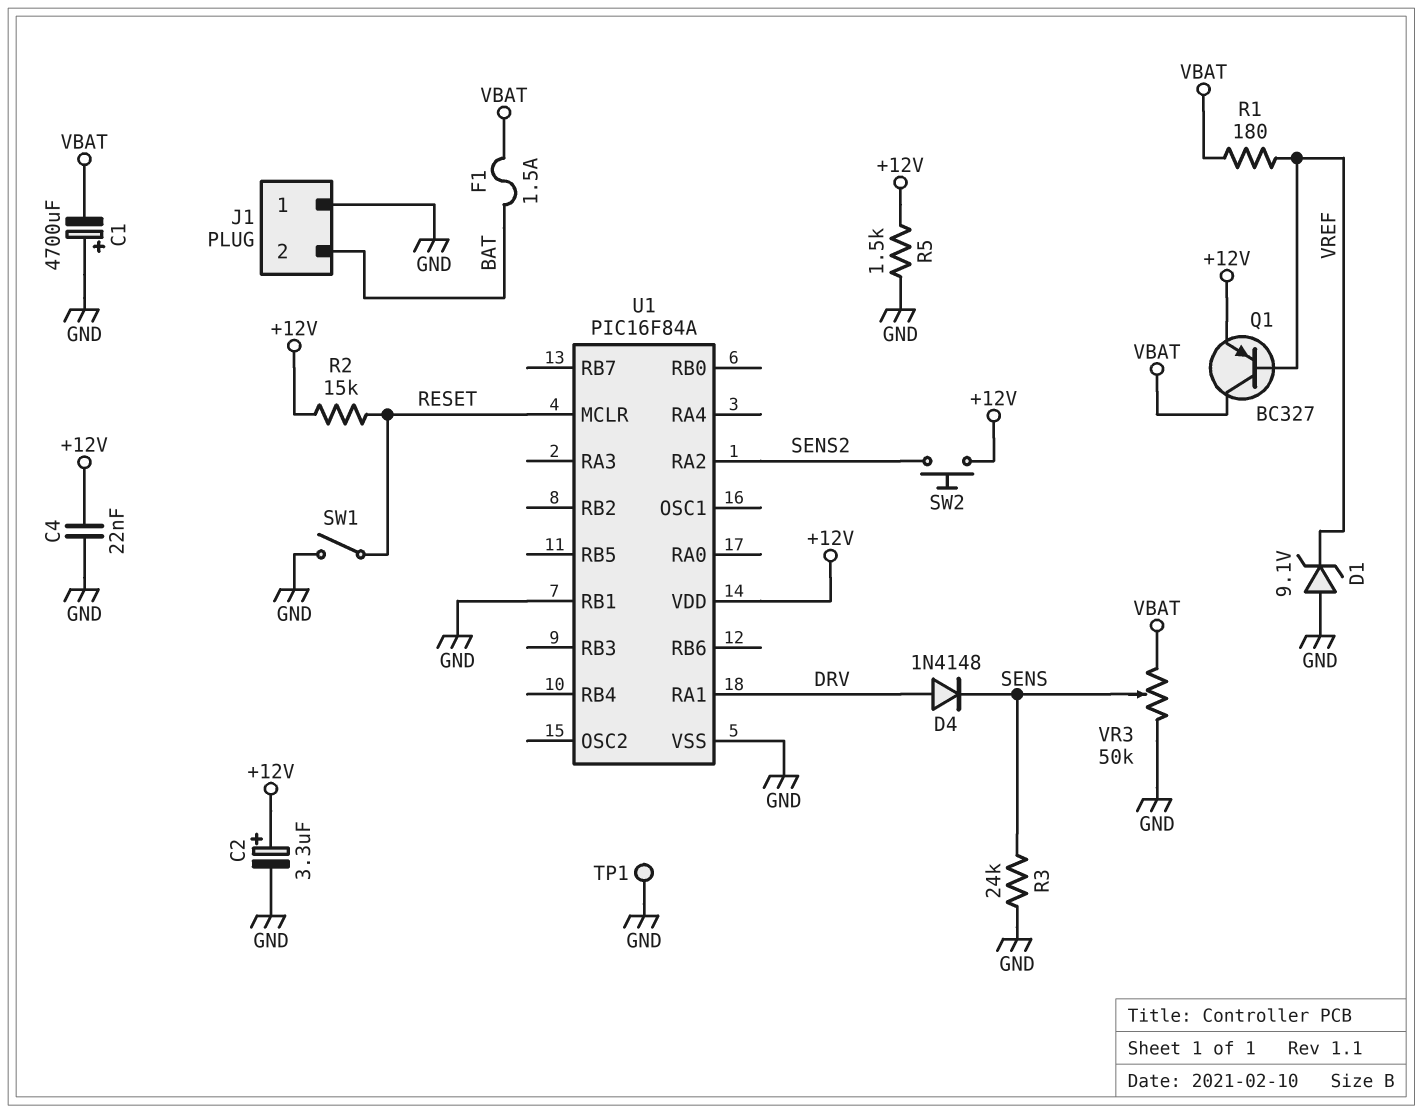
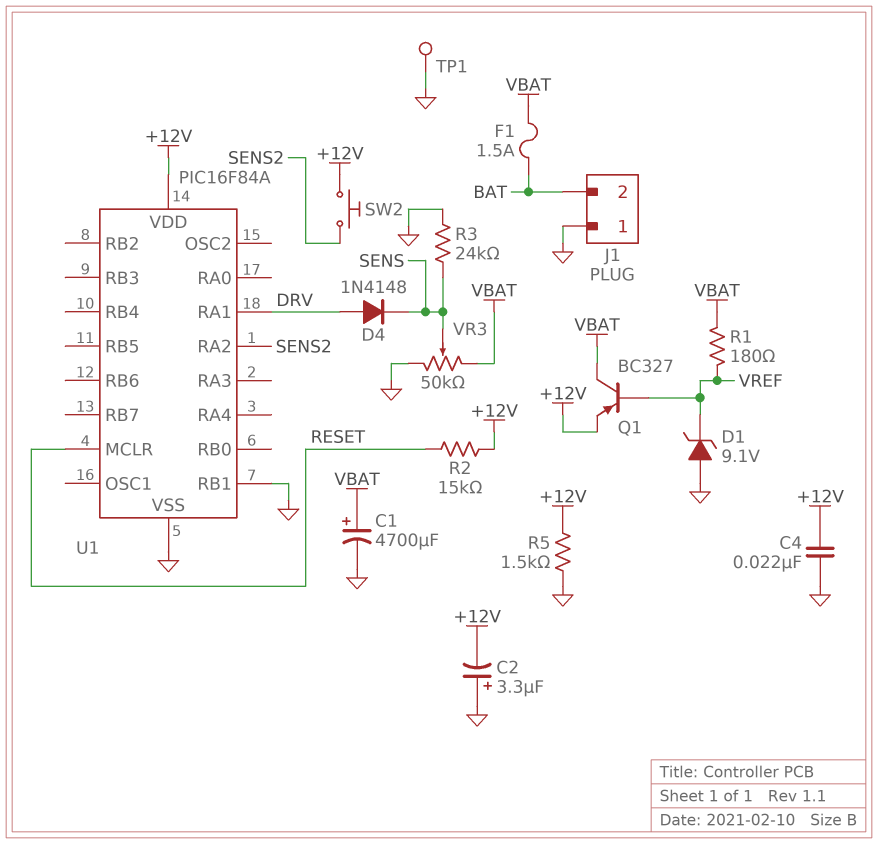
C1: 4700uF (plus GND, minus VBAT) -> 4700uF (plus VBAT, minus GND)
C2: 3.3uF (plus +12V, minus GND) -> 3.3uF (plus GND, minus +12V)
SW1: switch (GND, RESET) -> none

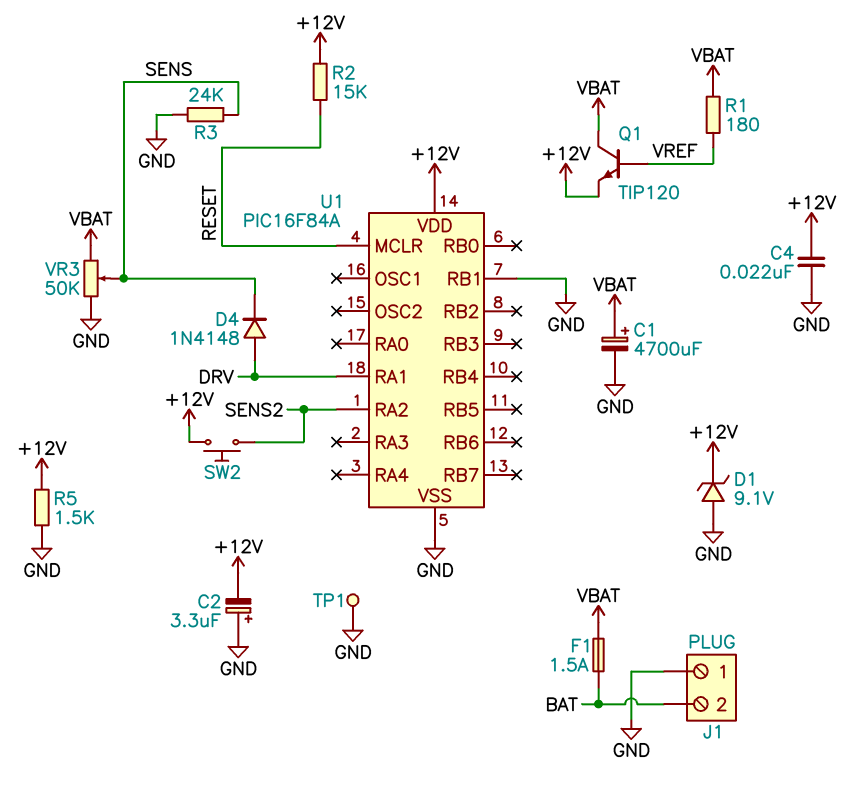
D1: zener 9.1V (A GND, K VREF) -> zener 9.1V (A GND, K +12V)
Q1: PNP BC327 (B VREF, C VBAT, E +12V) -> NPN TIP120 (B VREF, C VBAT, E +12V)

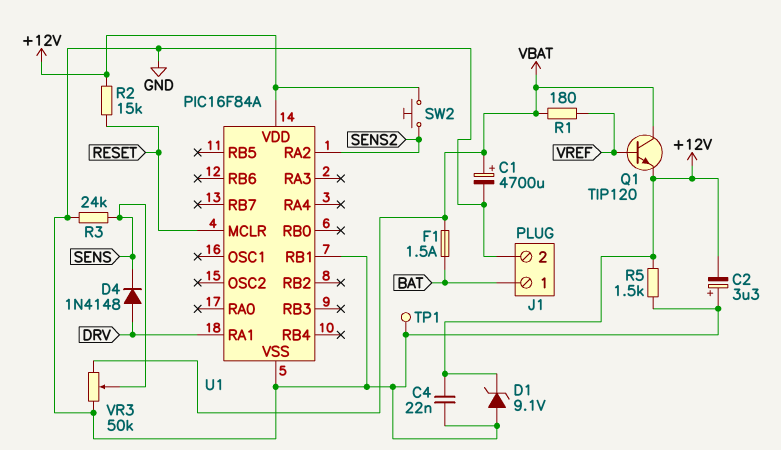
J1 pin 1: GND -> BAT
J1 pin 2: BAT -> GND

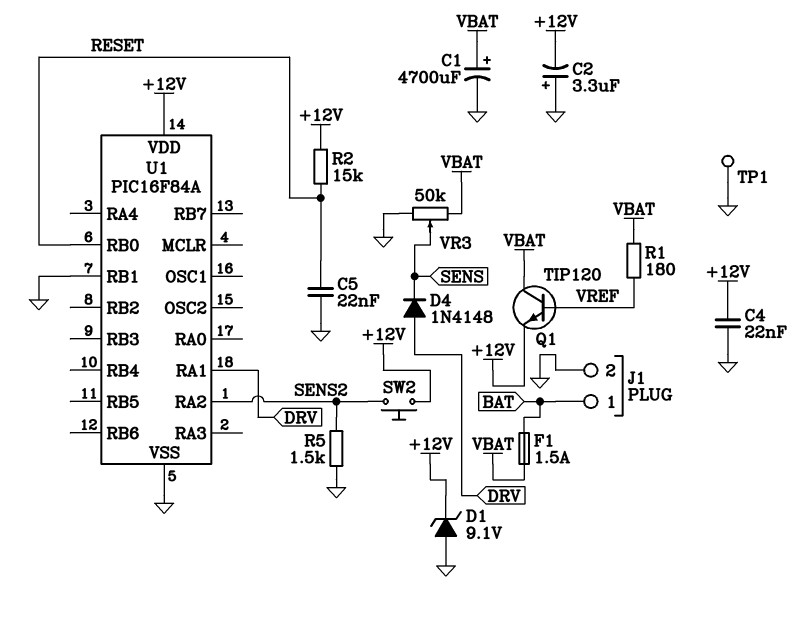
C5: none -> 22nF (GND, RESET)
R3: 24k (GND, SENS) -> none
R5: 1.5k (+12V, GND) -> 1.5k (GND, SENS2)
U1 pin MCLR: RESET -> none
U1 pin RB0: none -> RESET

